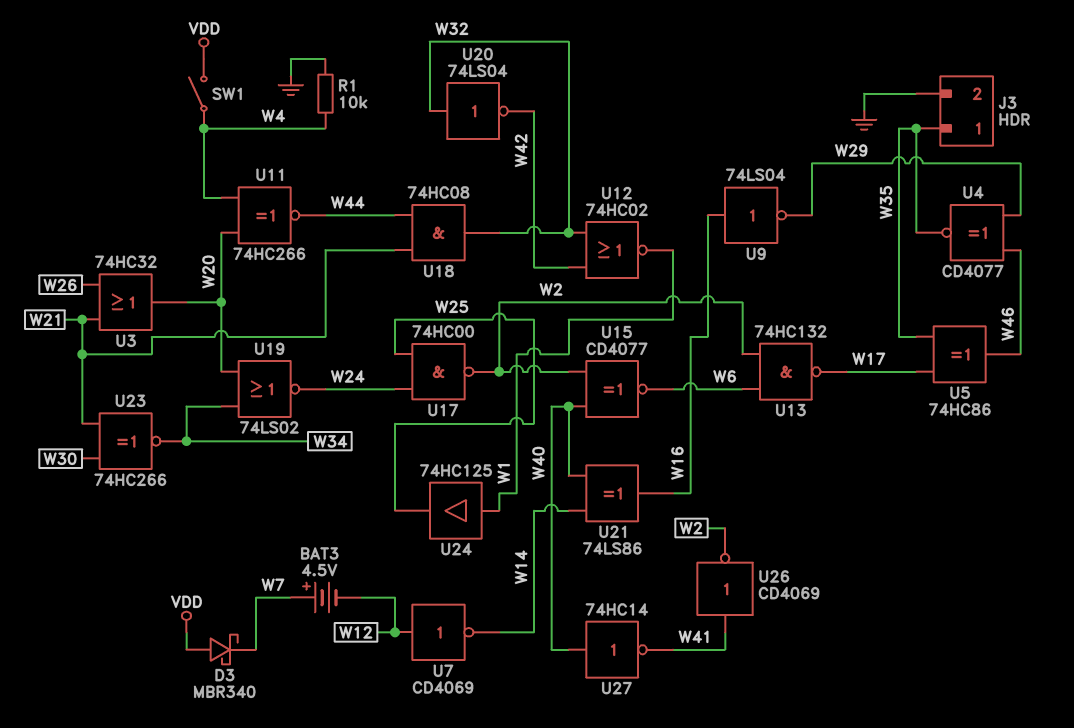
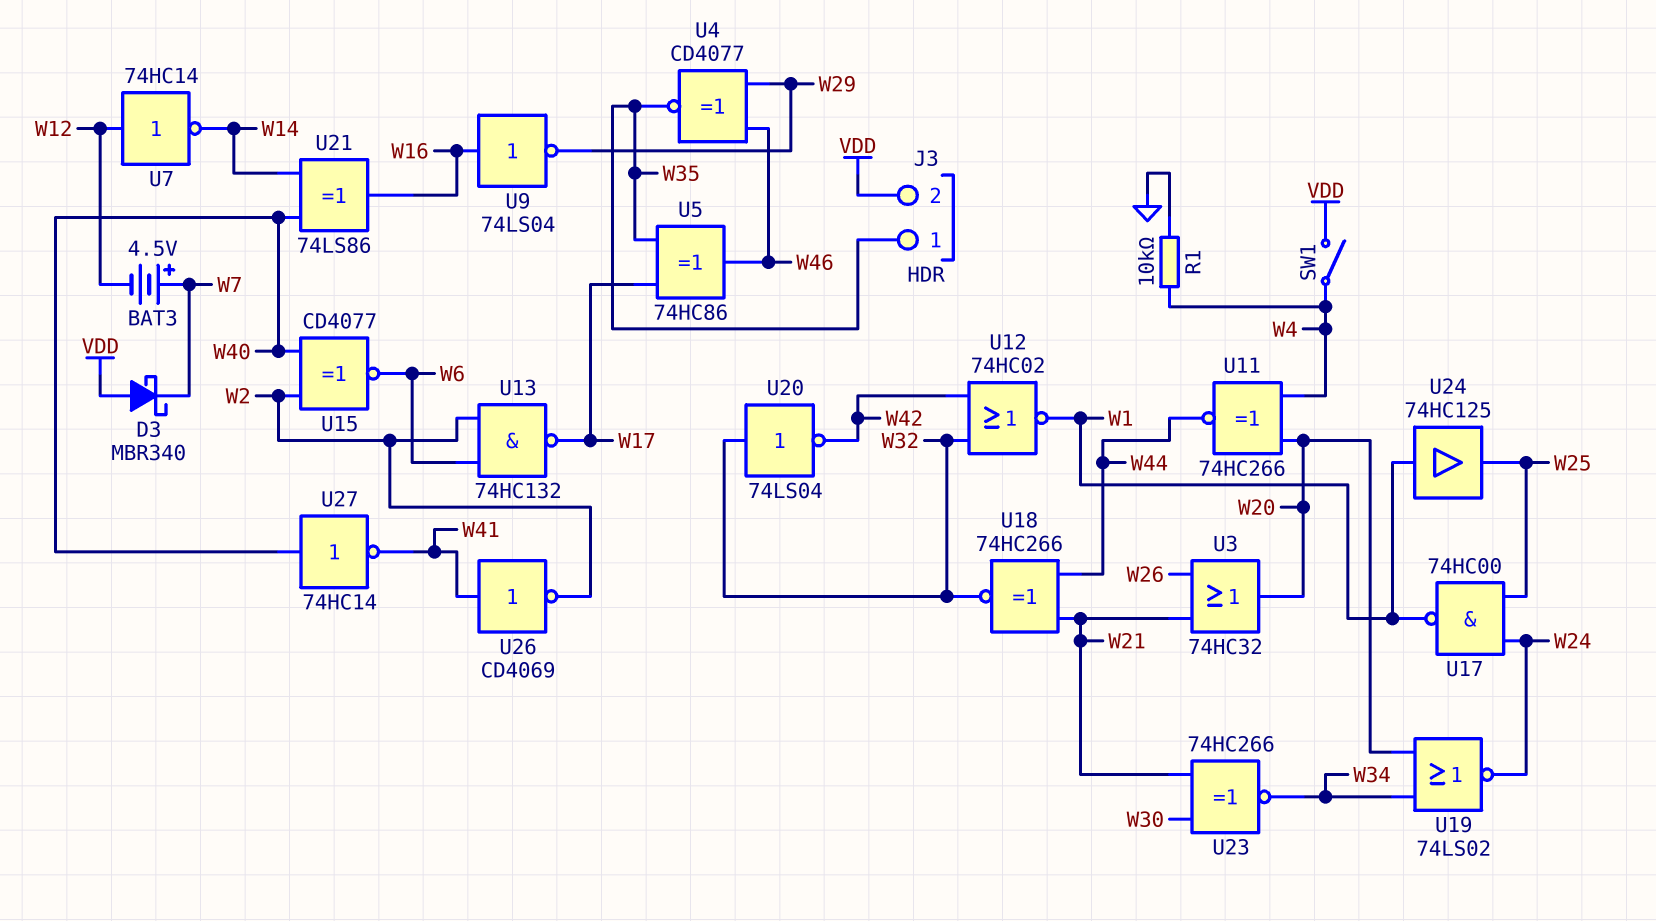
J3 pin 2: GND -> VDD
U7: NOT CD4069 (in W12, out W14) -> NOT 74HC14 (in W12, out W14)
U17: NAND 74HC00 (in W24, in W25, out W2) -> NAND 74HC00 (in W24, in W25, out W1)
U18: AND 74HC08 (in W21, in W44, out W32) -> XNOR 74HC266 (in W21, in W44, out W32)

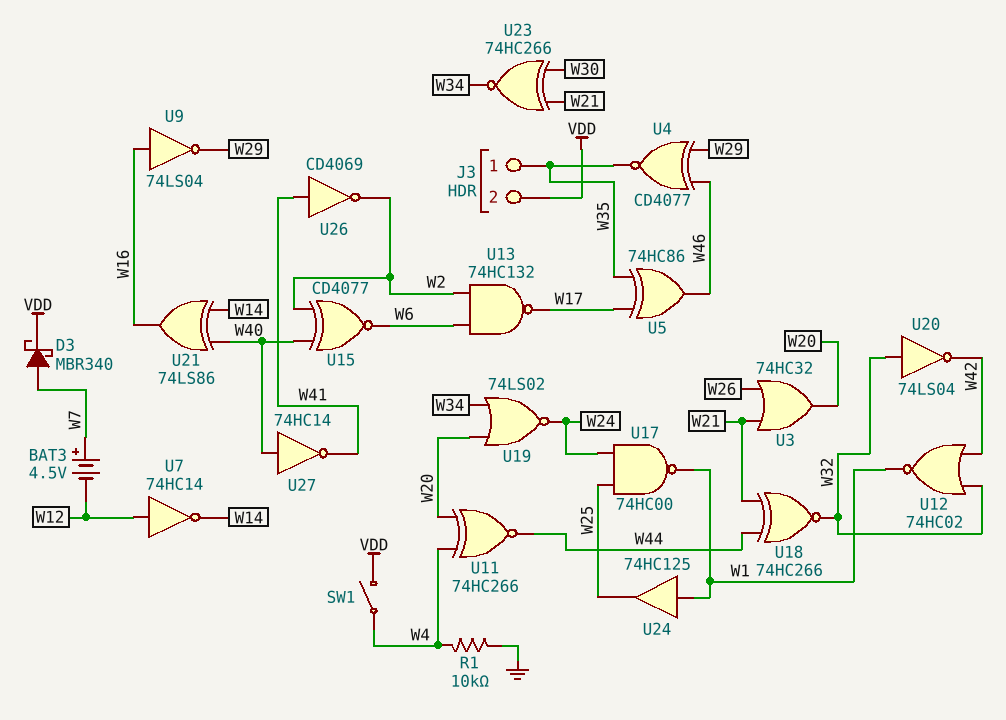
D3: schottky MBR340 (A VDD, K W7) -> schottky MBR340 (A W7, K VDD)

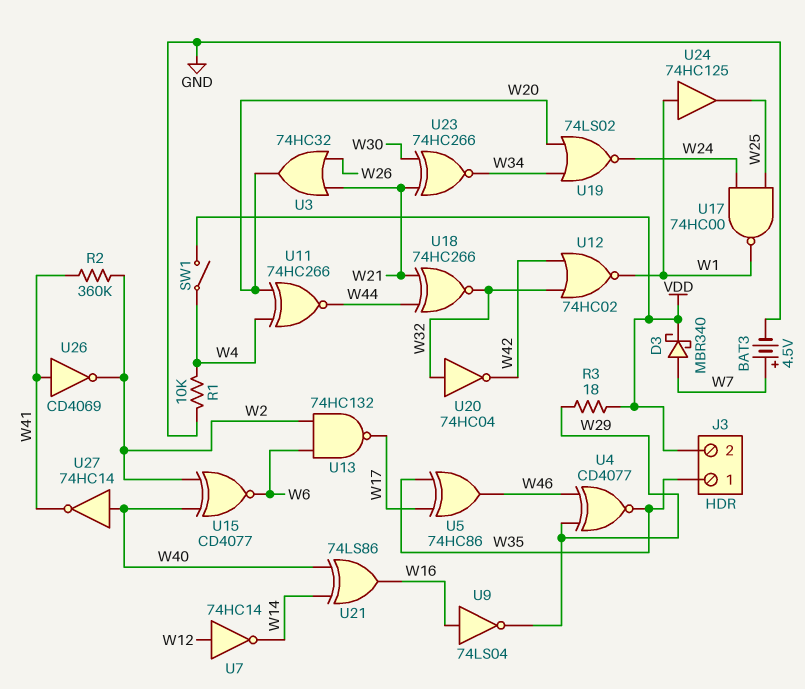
BAT3: 4.5V (plus W7, minus W12) -> 4.5V (plus W7, minus GND)
R2: none -> 360k (W2, W41)
R3: none -> 18 (VDD, W29)
U20: NOT 74LS04 (in W32, out W42) -> NOT 74HC04 (in W32, out W42)

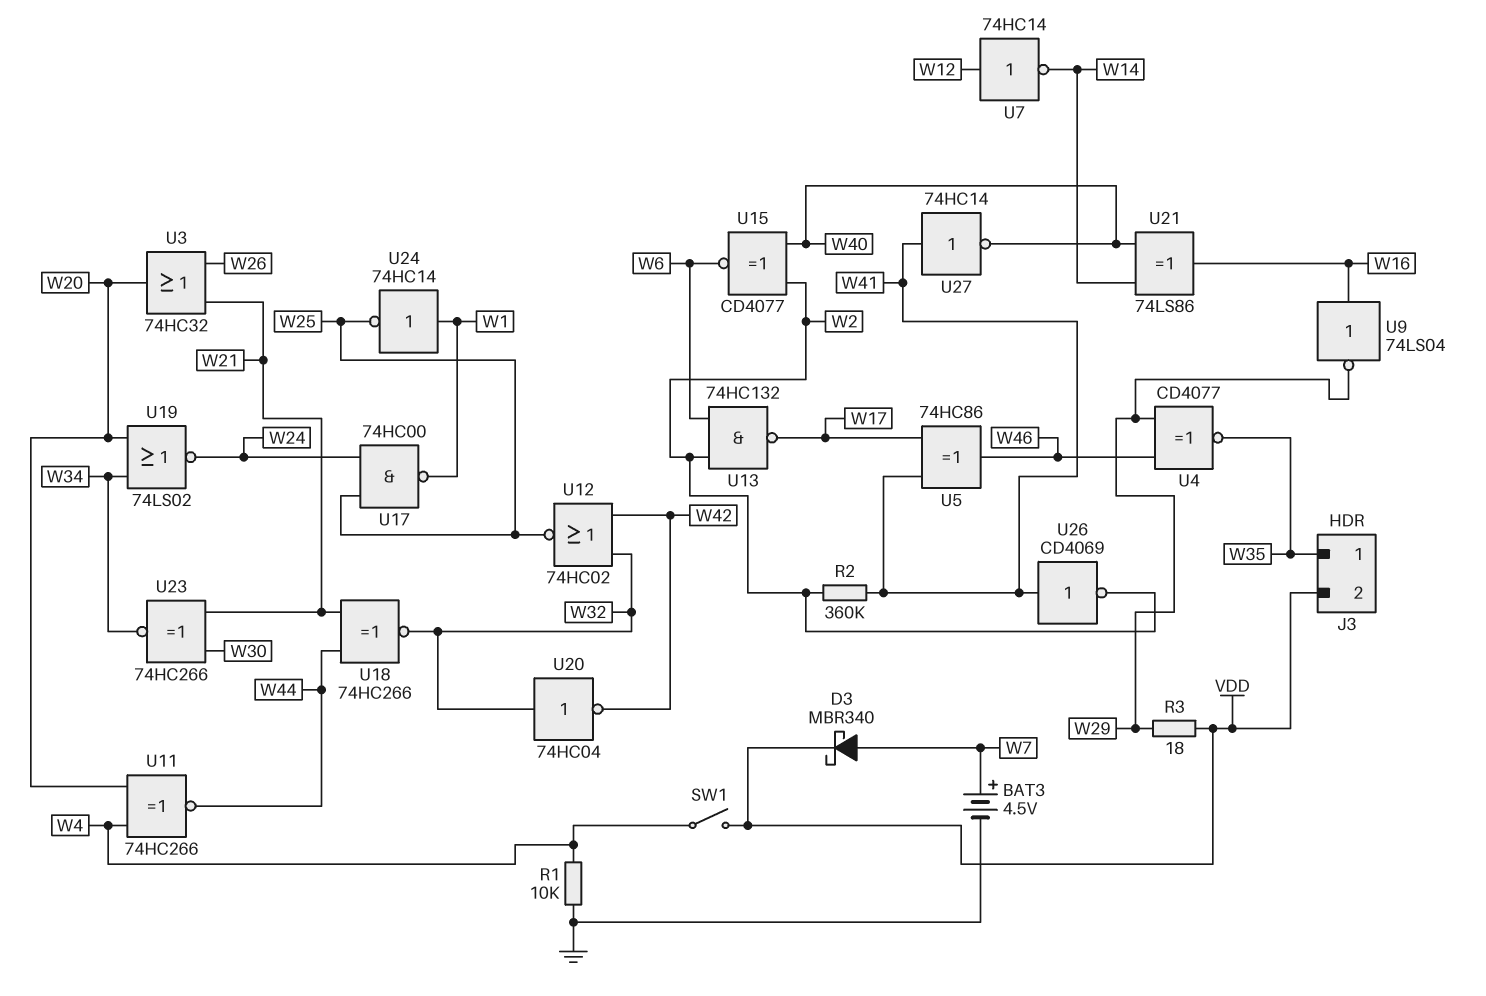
U5: XOR 74HC86 (in W17, in W35, out W46) -> XOR 74HC86 (in W17, in W41, out W46)
U12: NOR 74HC02 (in W32, in W42, out W1) -> NOR 74HC02 (in W32, in W42, out W25)
U24: buffer 74HC125 (in W1, out W25) -> NOT 74HC14 (in W1, out W25)
U27: NOT 74HC14 (in W40, out W41) -> NOT 74HC14 (in W41, out W40)

